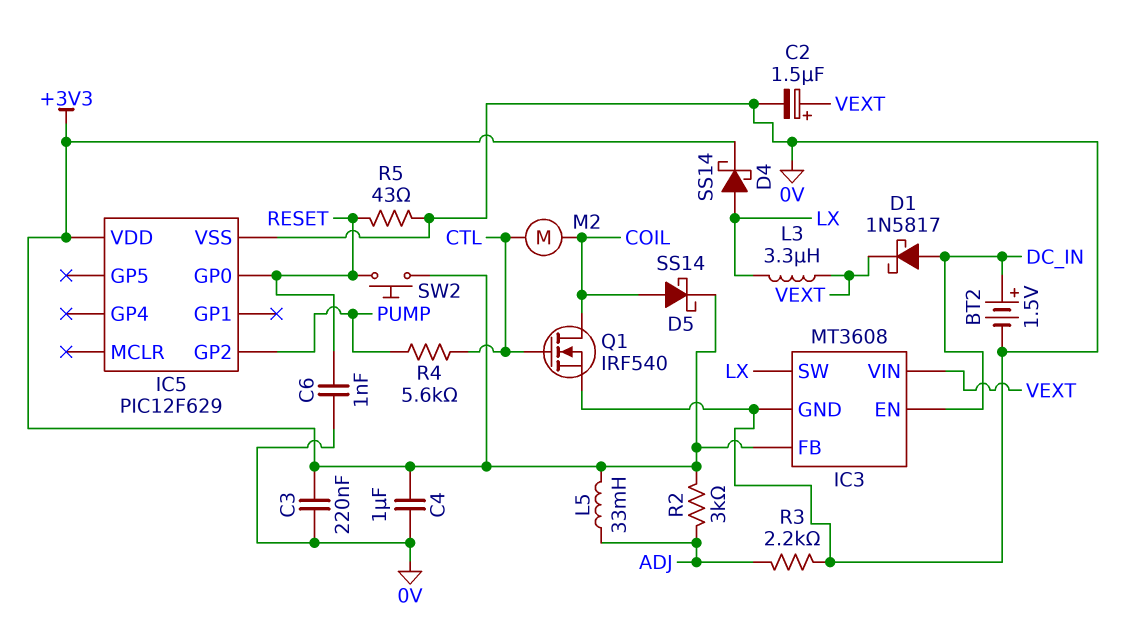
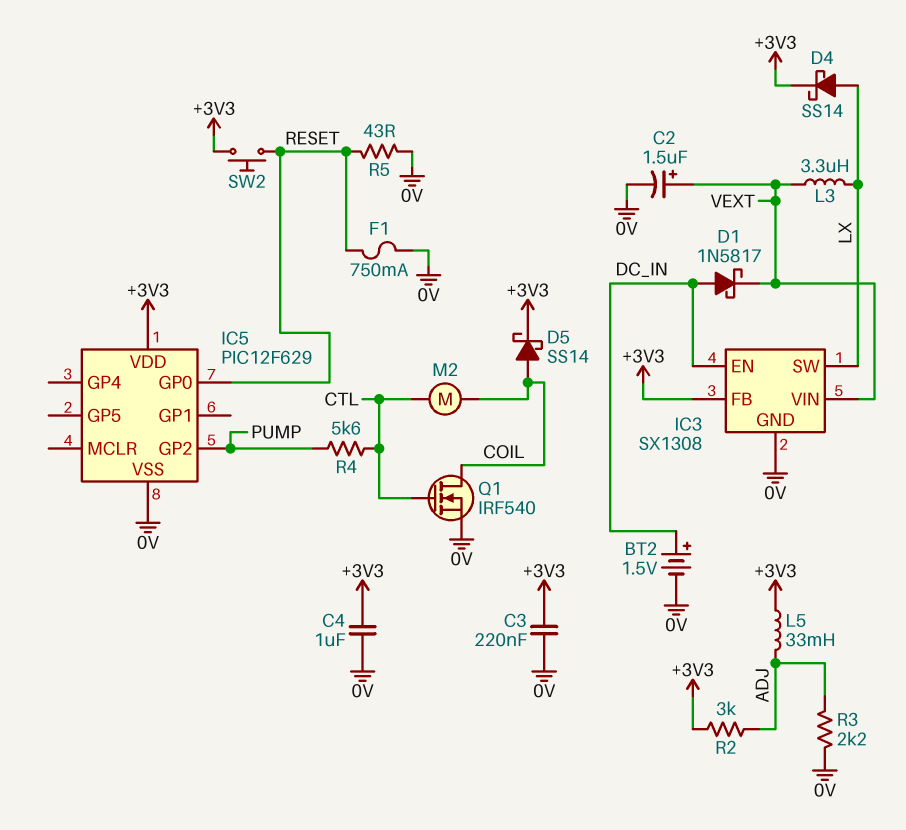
C6: 1nF (0V, RESET) -> none
F1: none -> 750mA (0V, RESET)
IC3: MT3608 -> SX1308

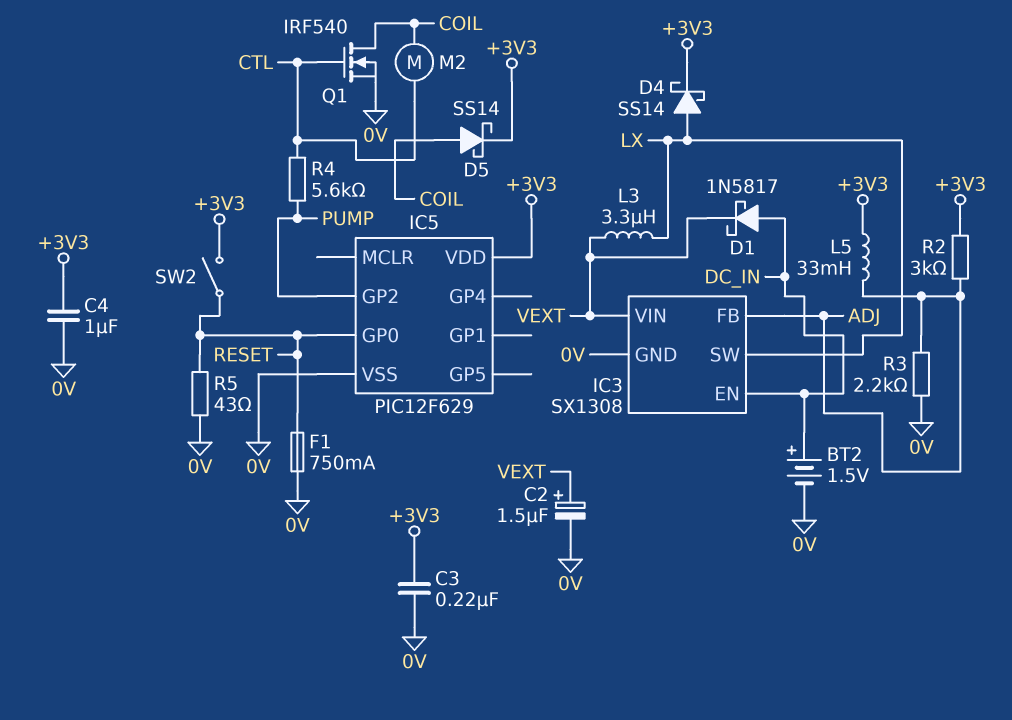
IC3 pin FB: +3V3 -> ADJ
SW2: button (+3V3, RESET) -> switch (+3V3, RESET)

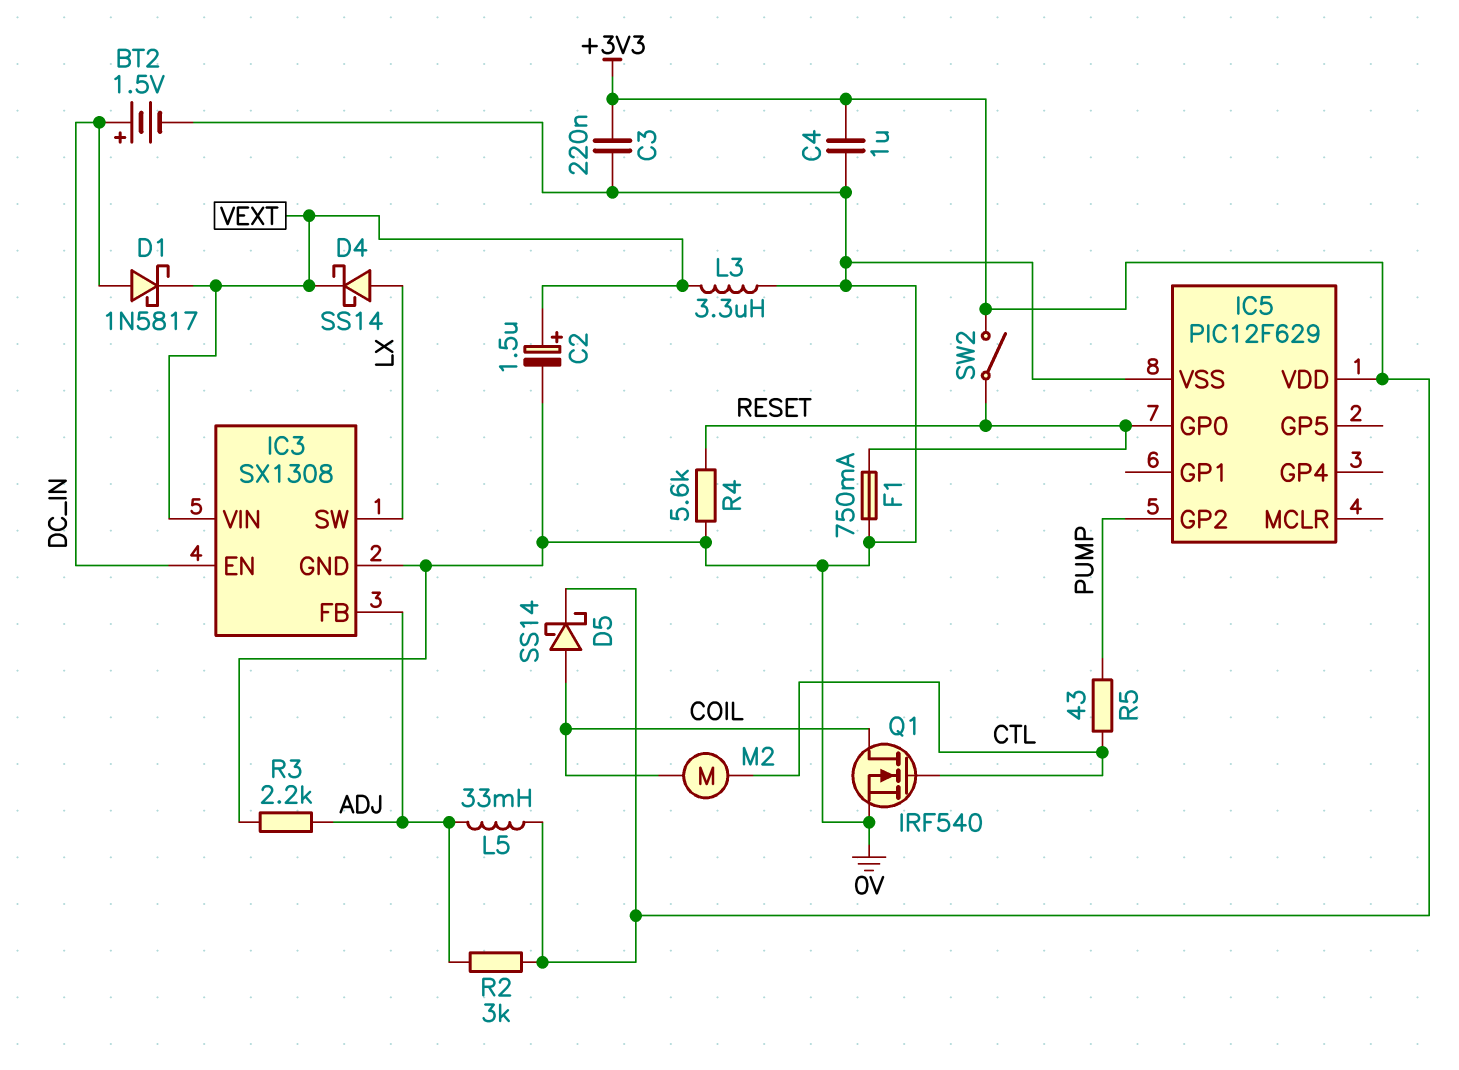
D4: schottky SS14 (A LX, K +3V3) -> schottky SS14 (A LX, K VEXT)
L3: 3.3uH (LX, VEXT) -> 3.3uH (0V, VEXT)
R4: 5.6k (CTL, PUMP) -> 5.6k (0V, RESET)
R5: 43 (0V, RESET) -> 43 (CTL, PUMP)

